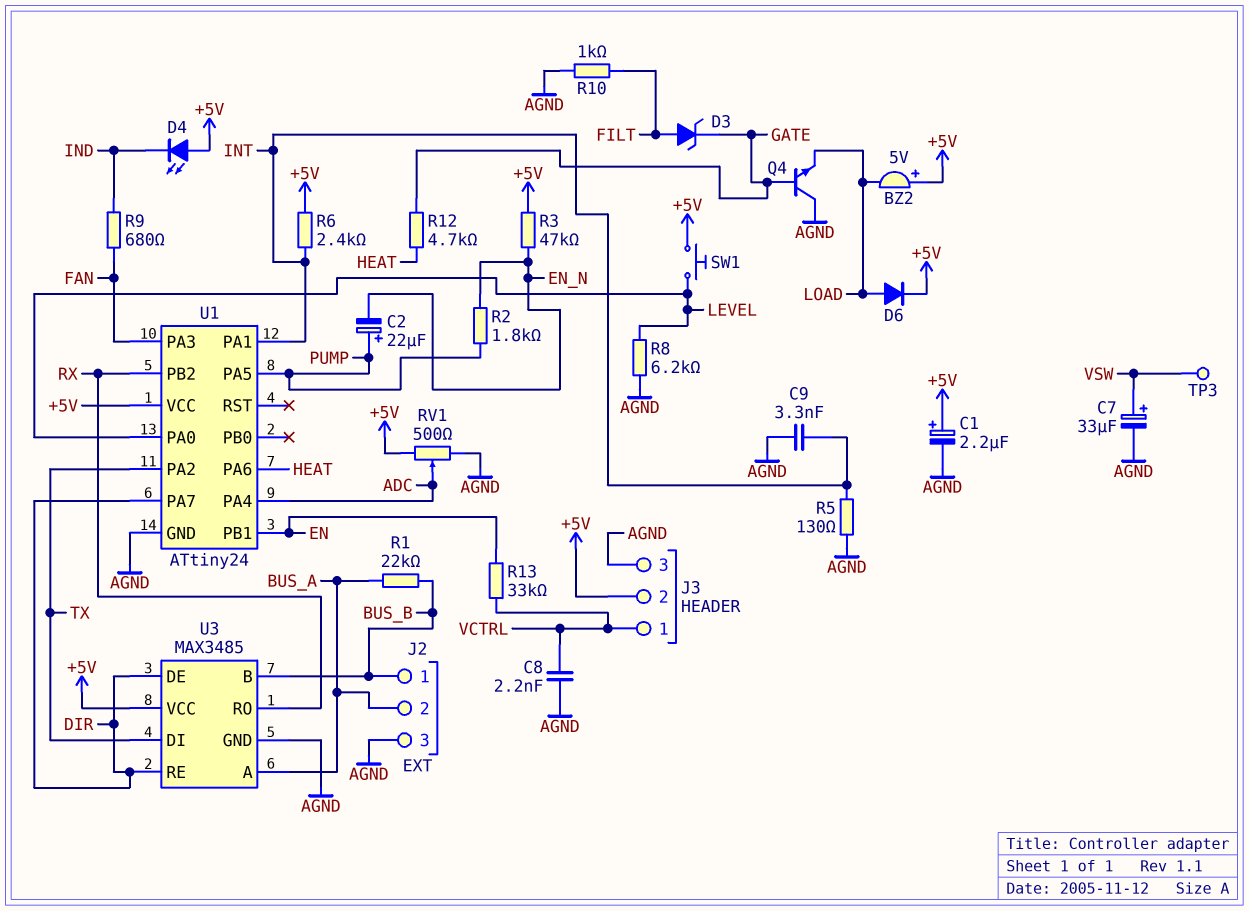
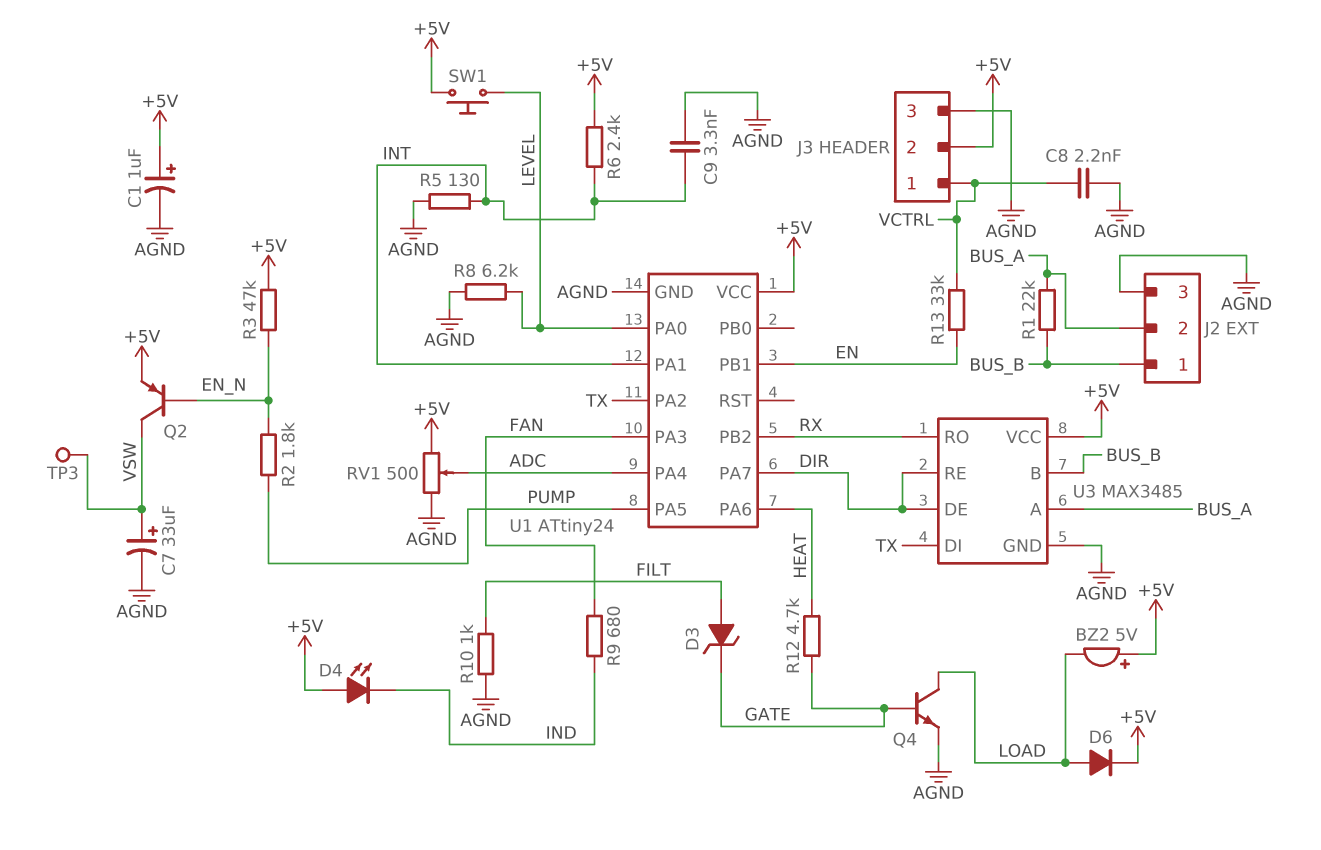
C1: 2.2uF (plus +5V, minus AGND) -> 1uF (plus +5V, minus AGND)
C2: 22uF (plus PUMP, minus EN_N) -> none
Q2: none -> PNP (B EN_N, C VSW, E +5V)
Q4: NPN (B GATE, C AGND, E LOAD) -> NPN (B GATE, C LOAD, E AGND)

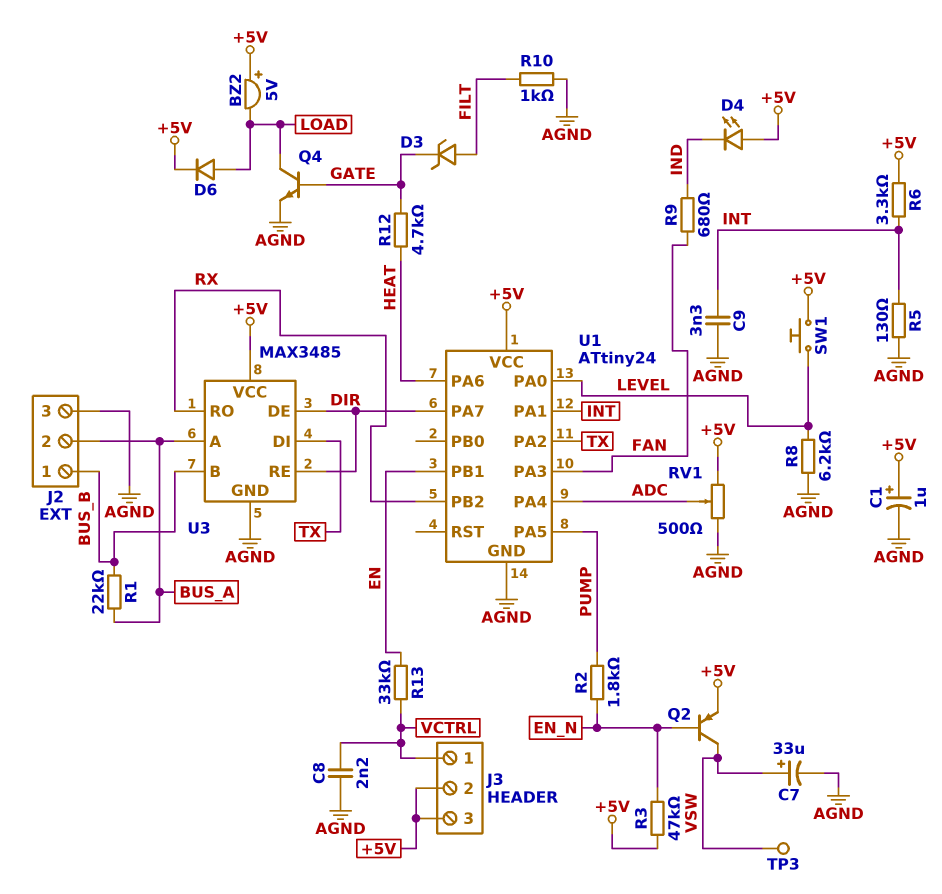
J3 pin 3: AGND -> +5V
R6: 2.4k (+5V, INT) -> 3.3k (+5V, INT)

